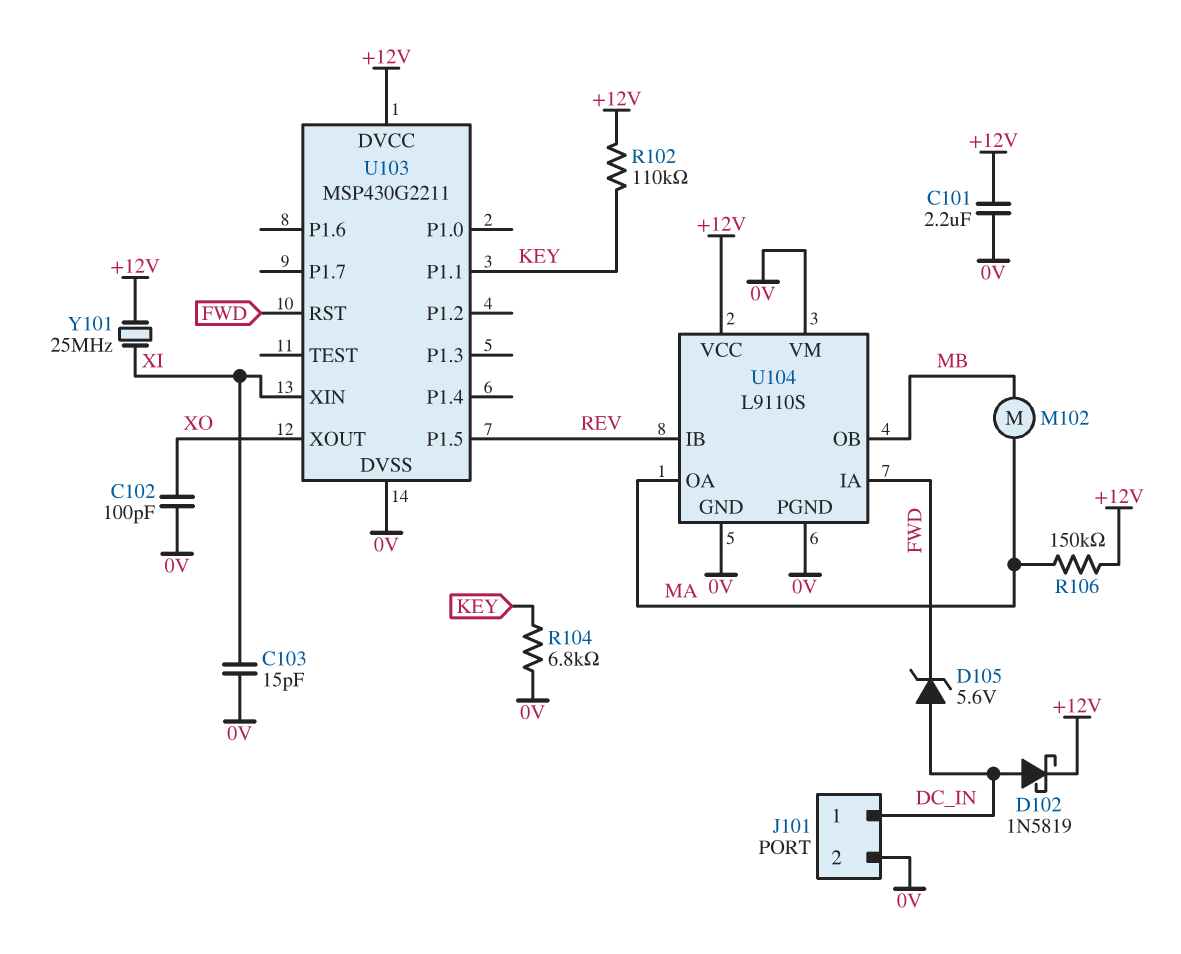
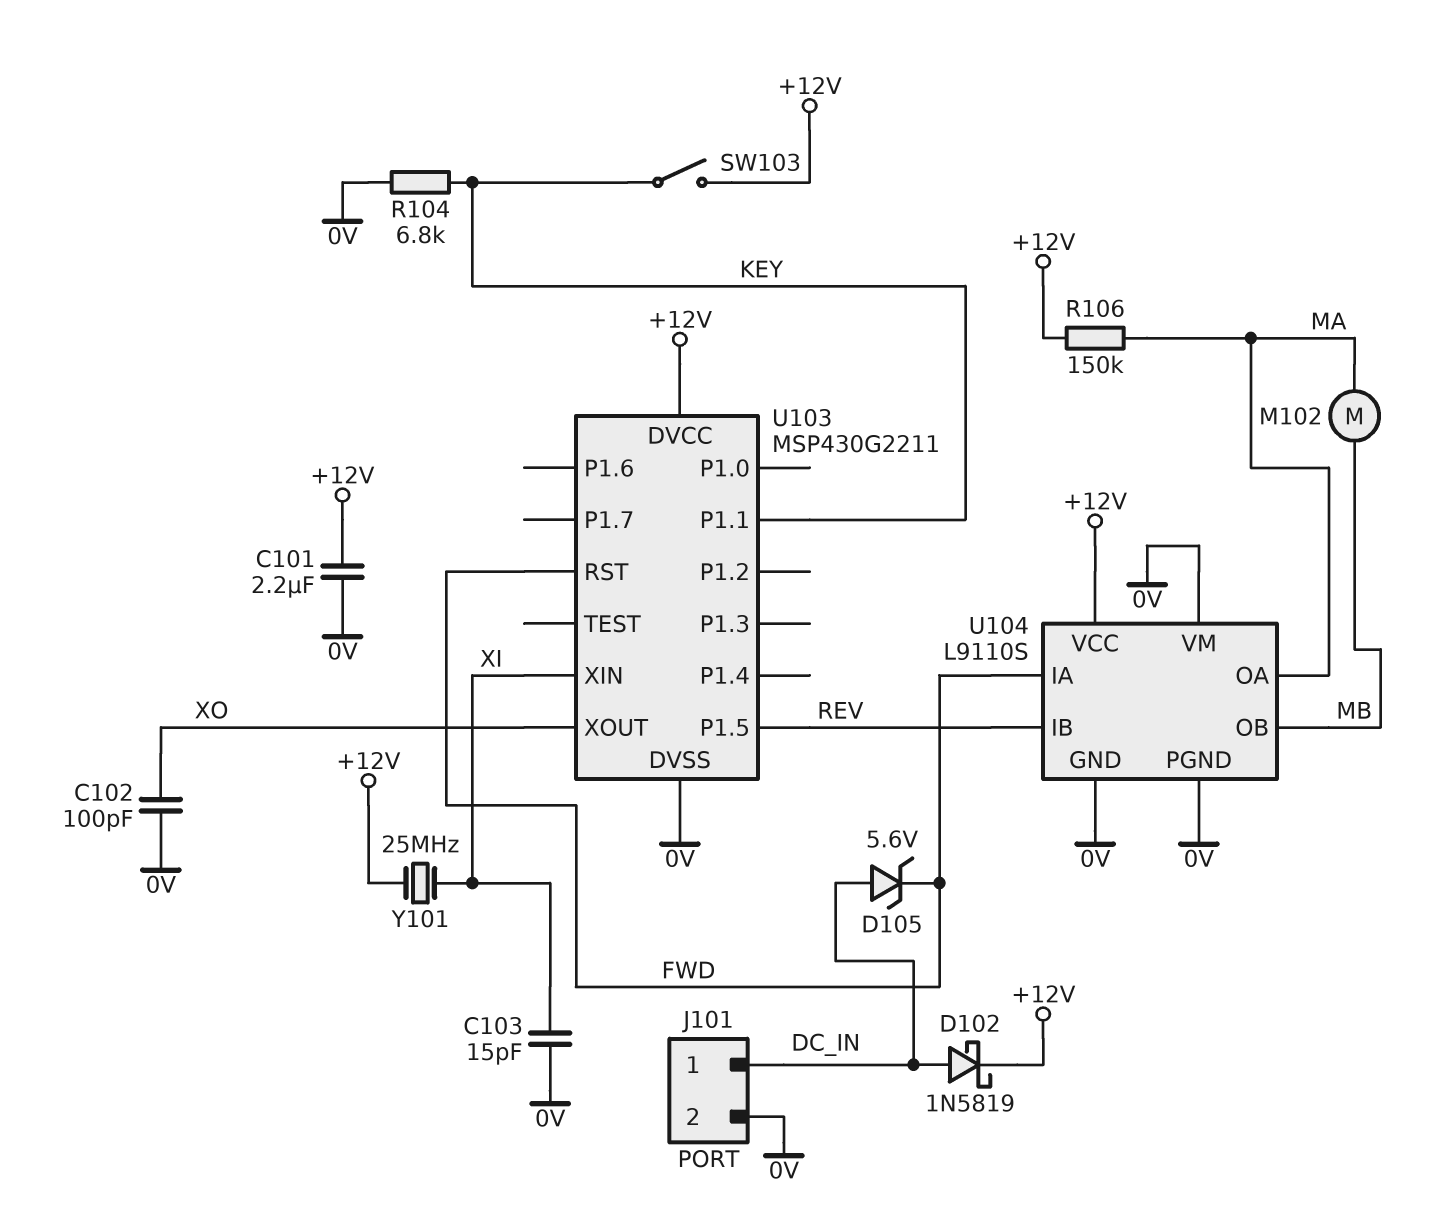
R102: 110k (+12V, KEY) -> none
SW103: none -> switch (+12V, KEY)

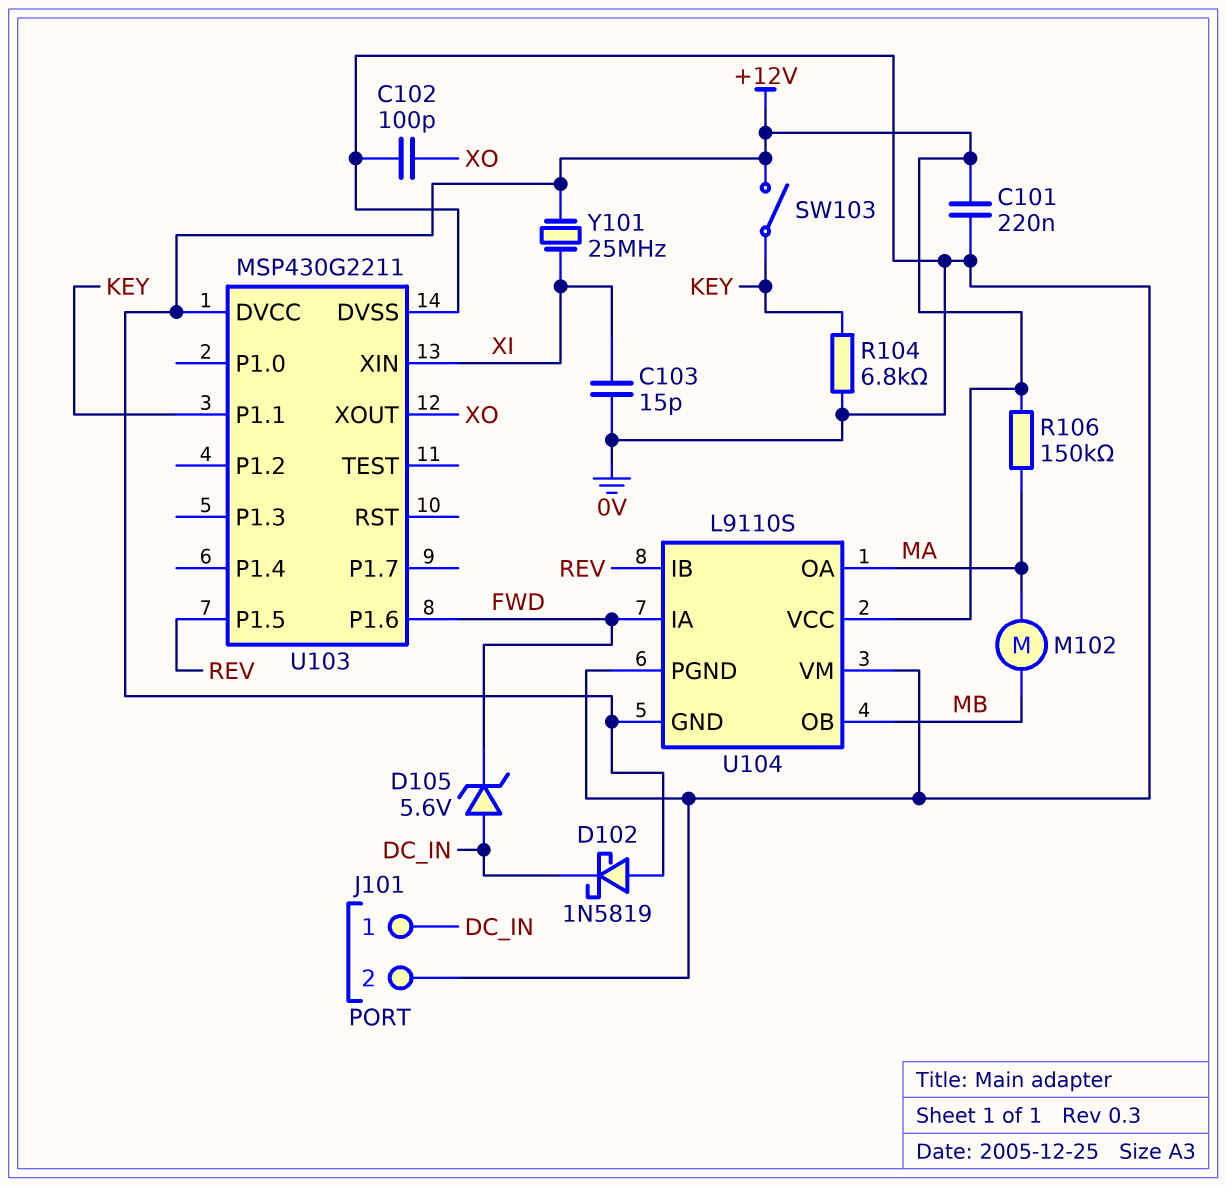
C101: 2.2uF (+12V, 0V) -> 220nF (+12V, 0V)
D102: schottky 1N5819 (A DC_IN, K +12V) -> schottky 1N5819 (A +12V, K DC_IN)
U103 pin P1.6: none -> FWD
U103 pin RST: FWD -> none
U104 pin GND: 0V -> +12V

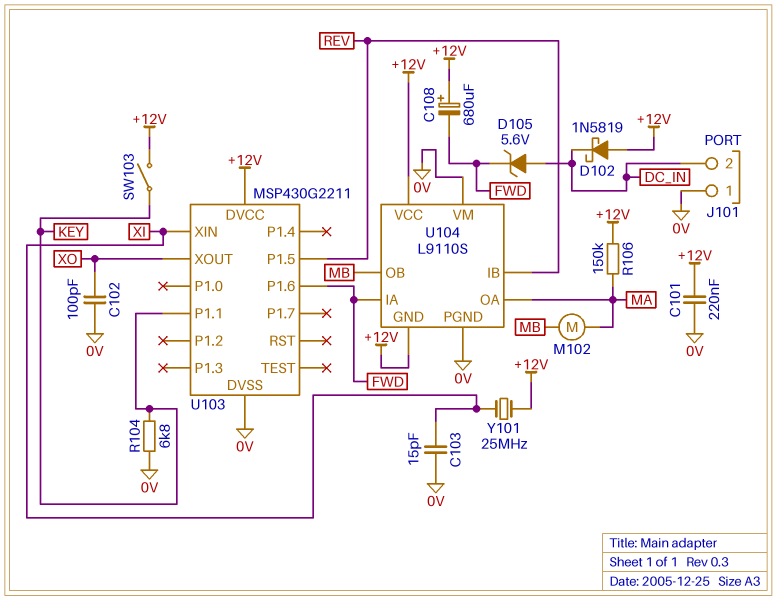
C108: none -> 680uF (plus +12V, minus FWD)
J101 pin 1: DC_IN -> 0V
J101 pin 2: 0V -> DC_IN

